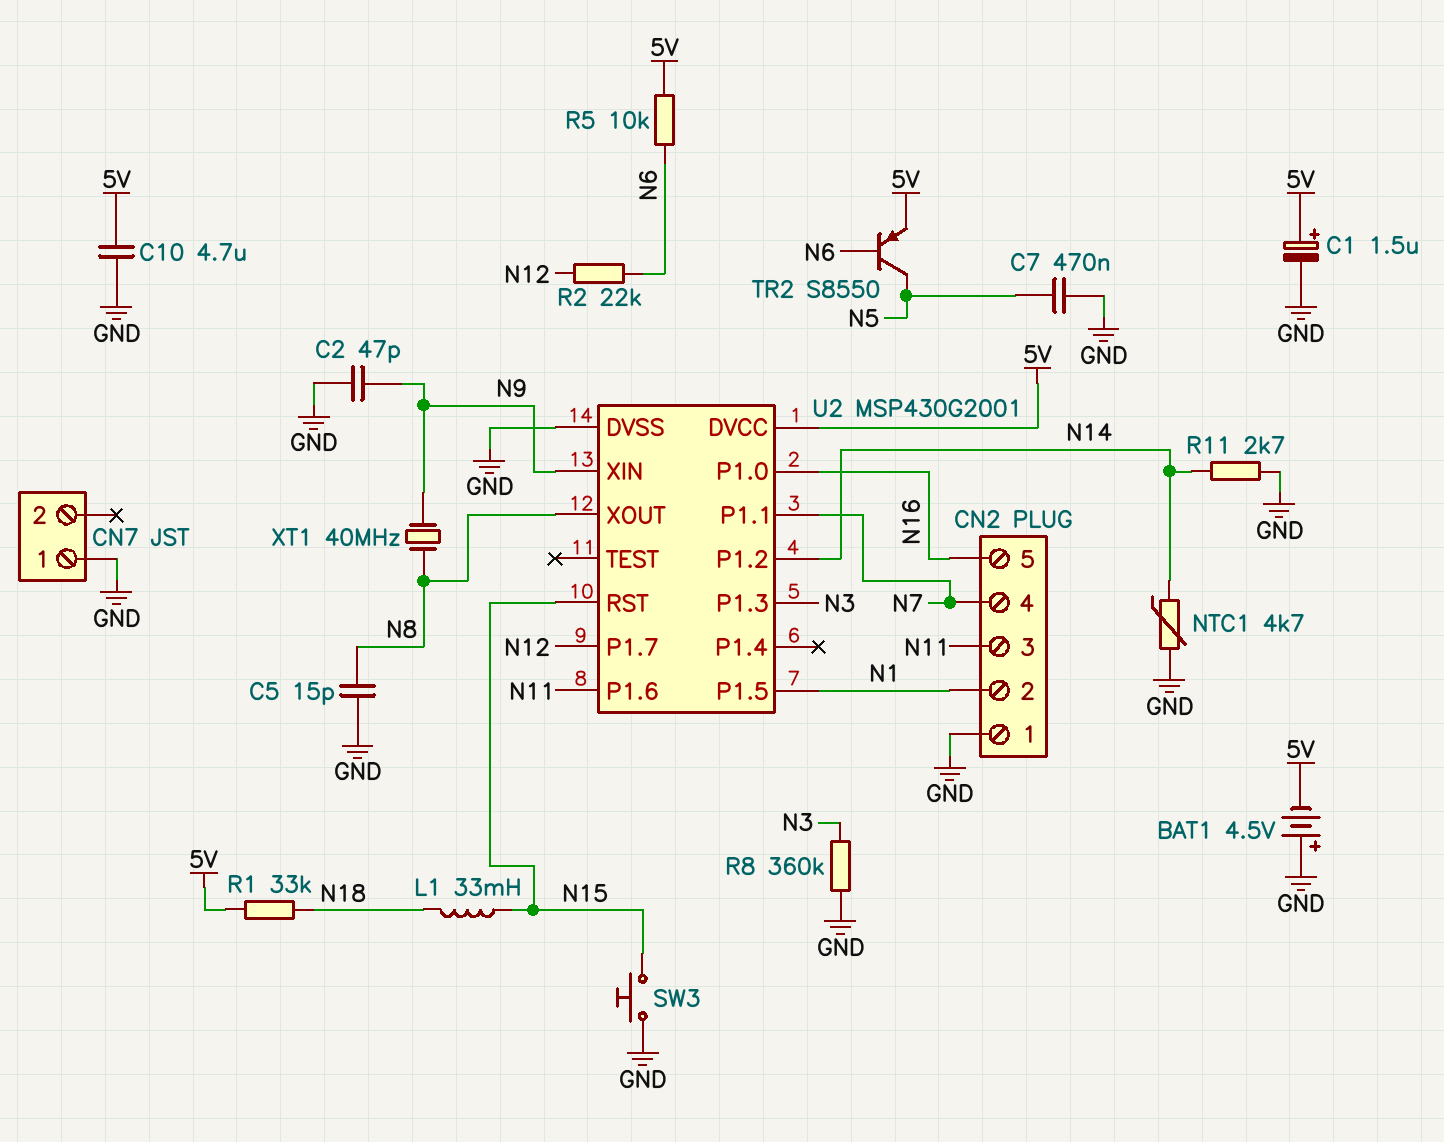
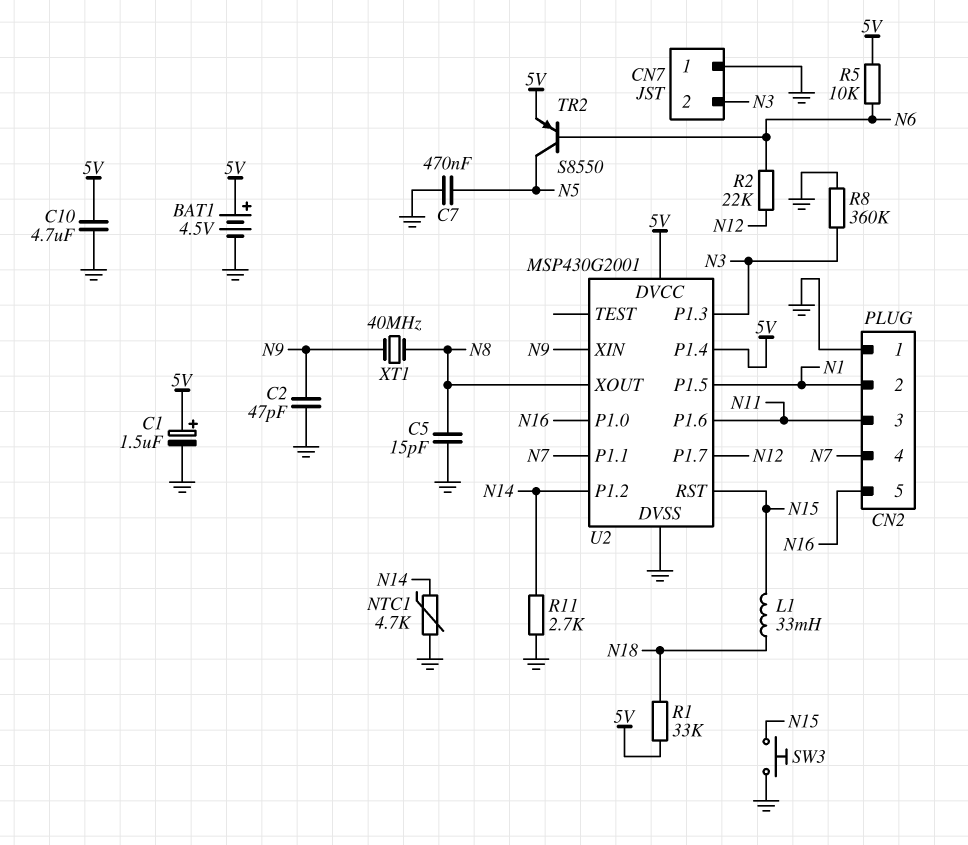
BAT1: 4.5V (plus GND, minus 5V) -> 4.5V (plus 5V, minus GND)
CN7 pin 2: none -> N3
U2 pin P1.4: none -> 5V

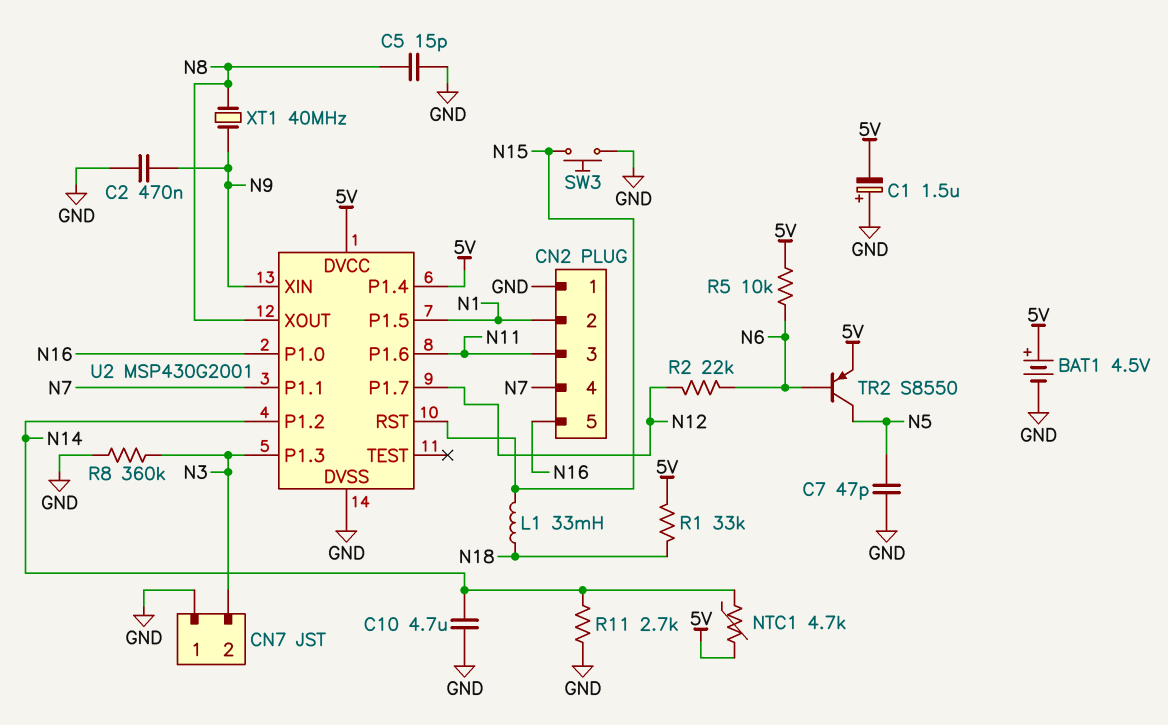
C1: 1.5uF (plus 5V, minus GND) -> 1.5uF (plus GND, minus 5V)
C2: 47pF (GND, N9) -> 470nF (GND, N9)
C7: 470nF (GND, N5) -> 47pF (GND, N5)
C10: 4.7uF (5V, GND) -> 4.7uF (GND, N14)
NTC1: 4.7k (GND, N14) -> 4.7k (5V, N14)

